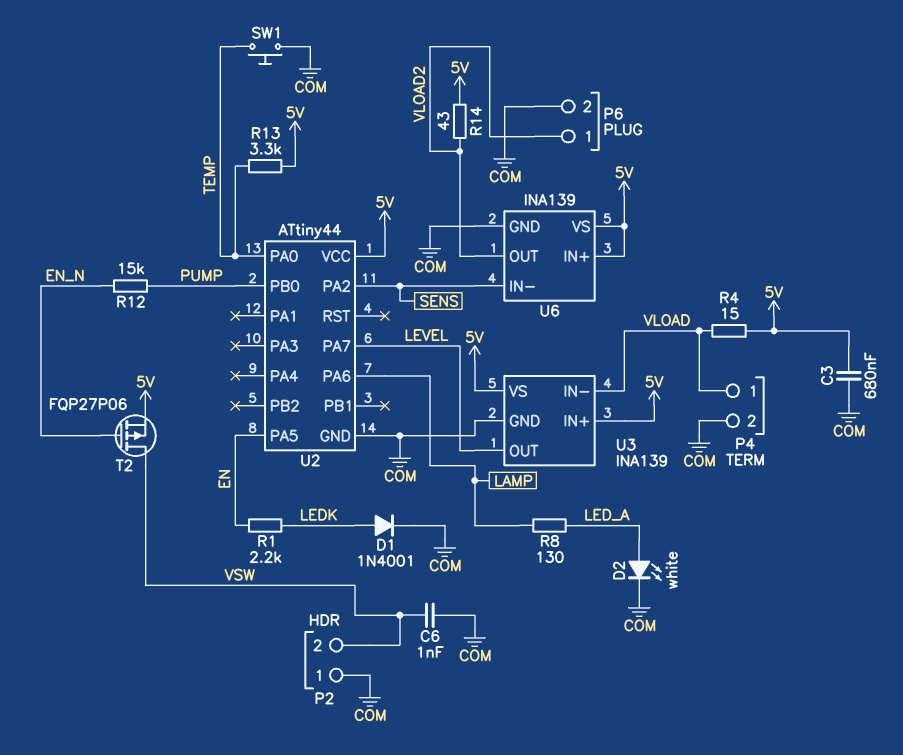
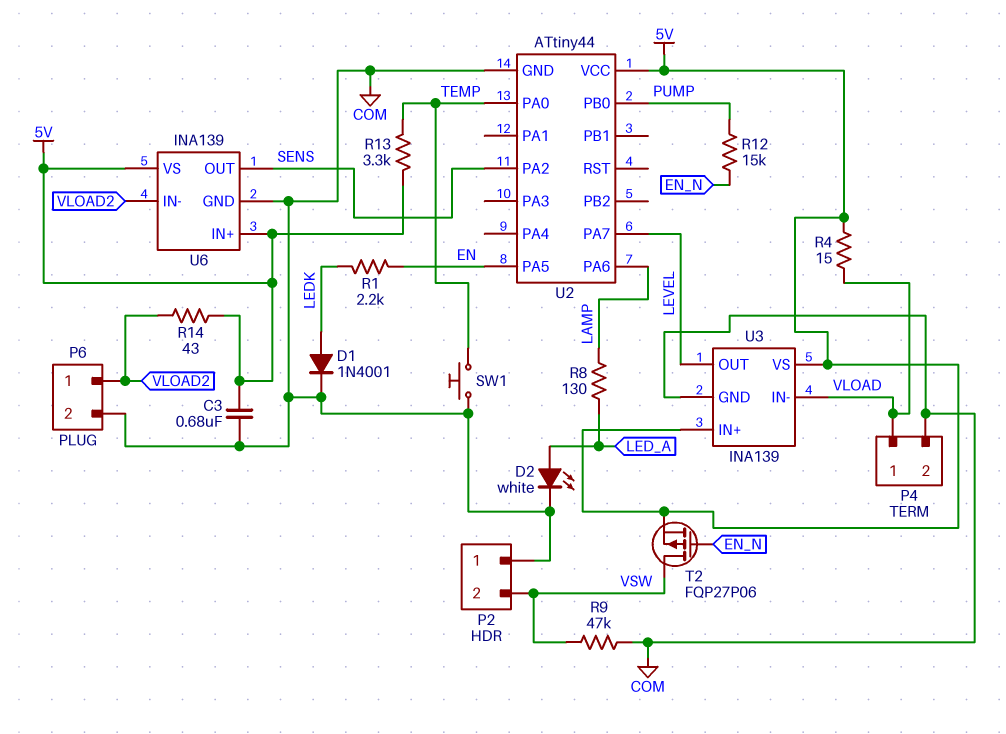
C6: 1nF (COM, VSW) -> none
R9: none -> 47k (COM, VSW)
U6 pin IN-: SENS -> VLOAD2
U6 pin OUT: VLOAD2 -> SENS

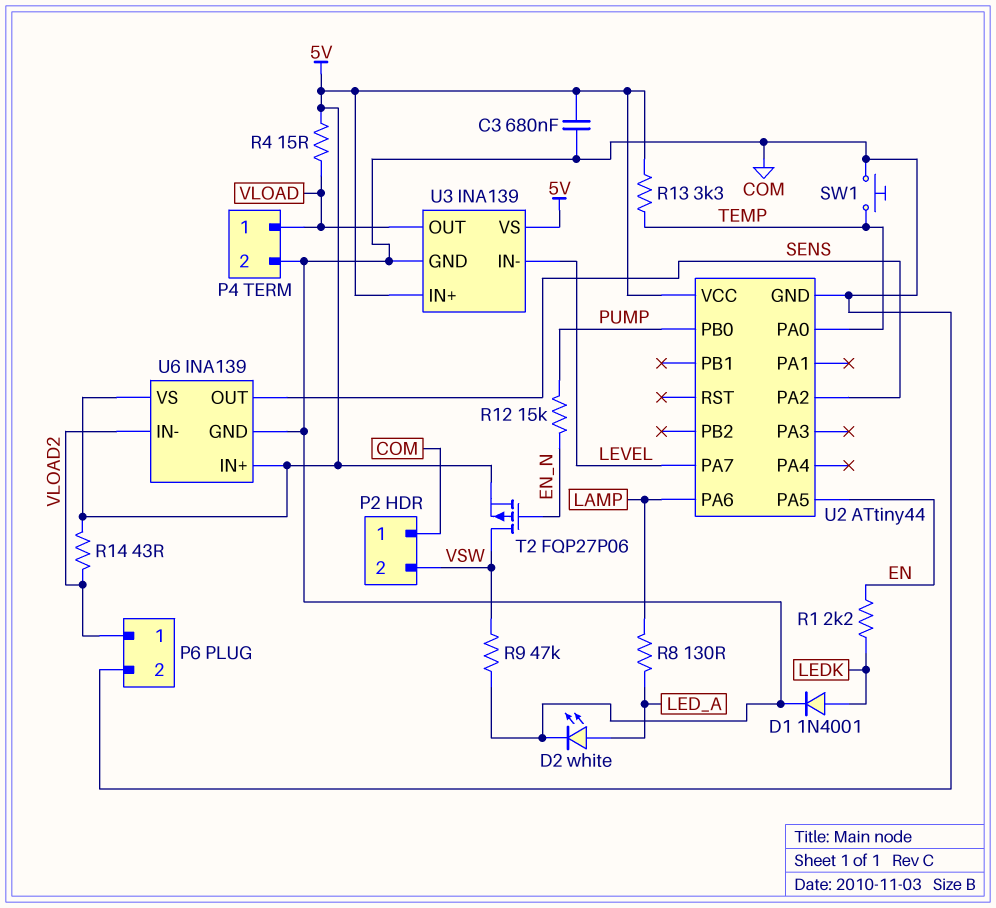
U3 pin IN-: VLOAD -> LEVEL
U3 pin OUT: LEVEL -> VLOAD

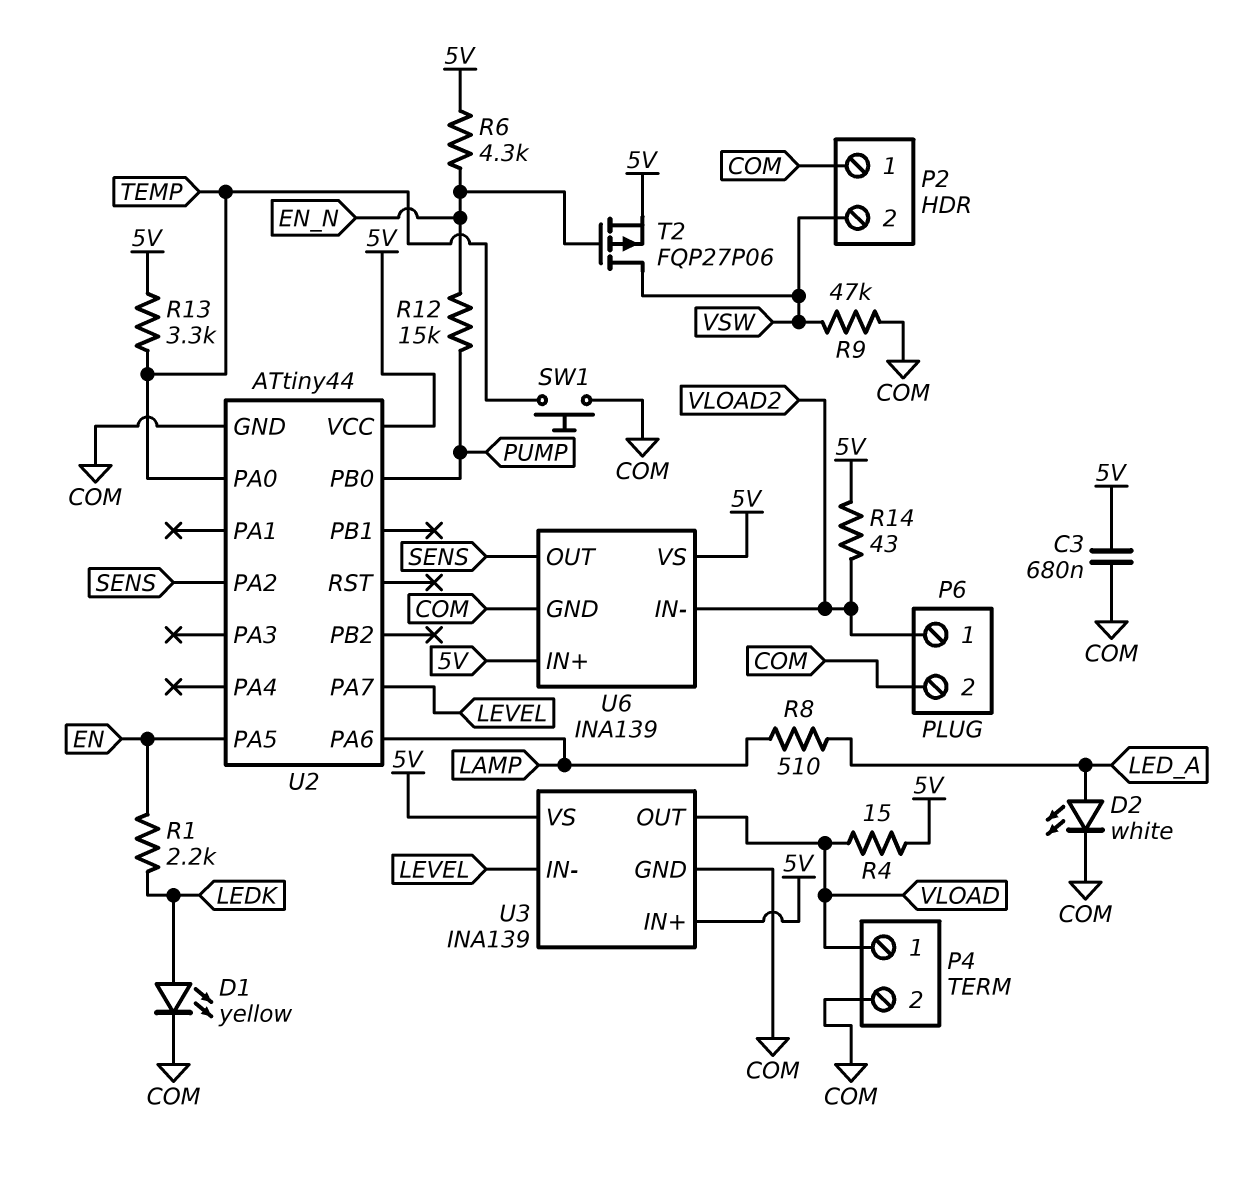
D1: diode 1N4001 (A LEDK, K COM) -> LED yellow (A LEDK, K COM)
R6: none -> 4.3k (5V, EN_N)
R8: 130 (LAMP, LED_A) -> 510 (LAMP, LED_A)

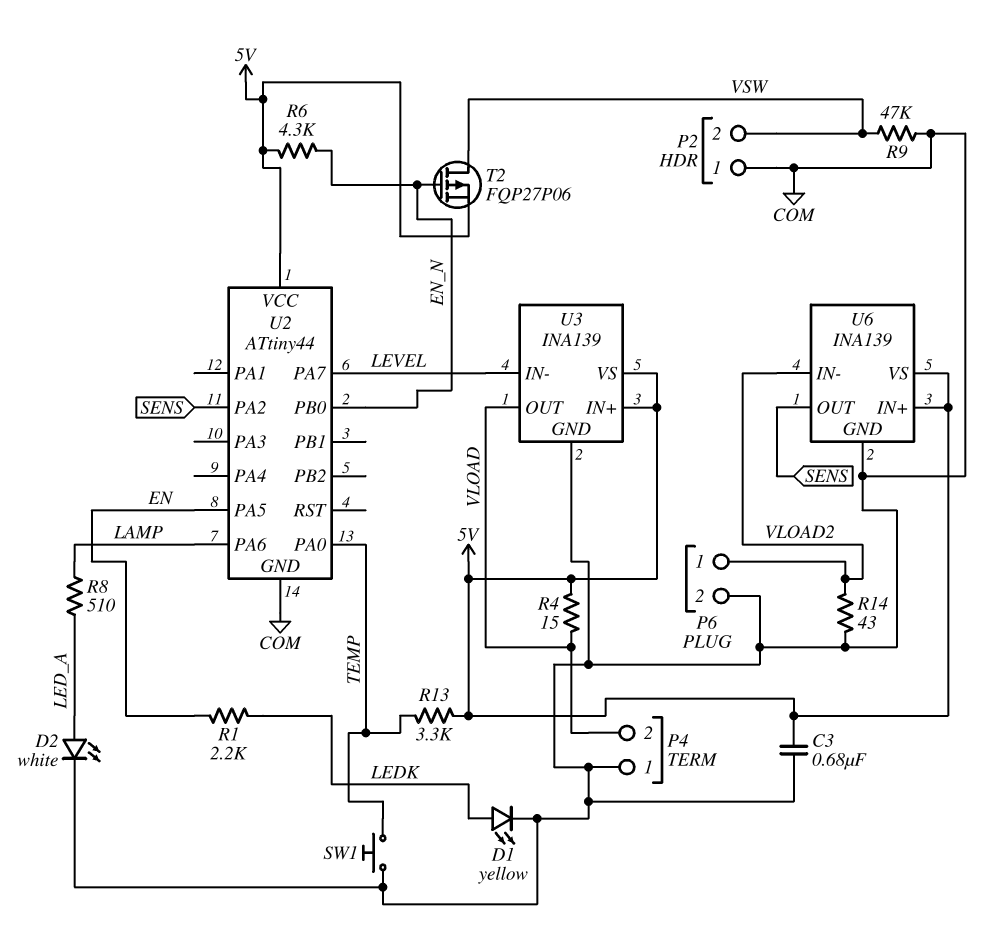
P4 pin 1: VLOAD -> COM
P4 pin 2: COM -> VLOAD
R12: 15k (EN_N, PUMP) -> none
R14: 43 (5V, VLOAD2) -> 43 (COM, VLOAD2)
U2 pin PB0: PUMP -> EN_N

